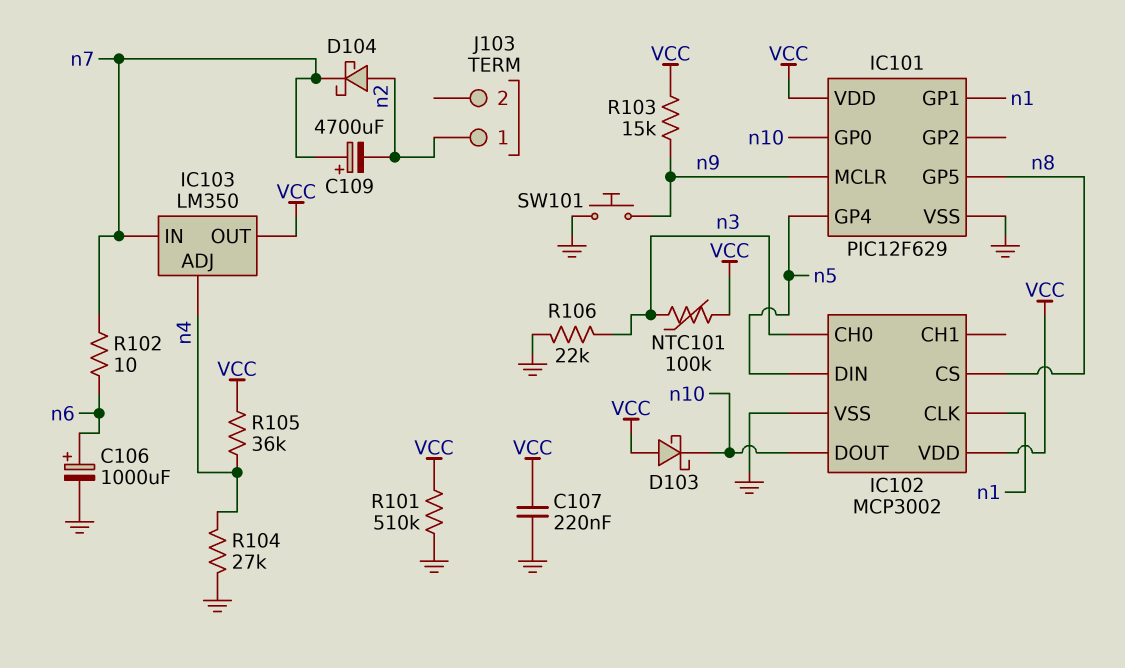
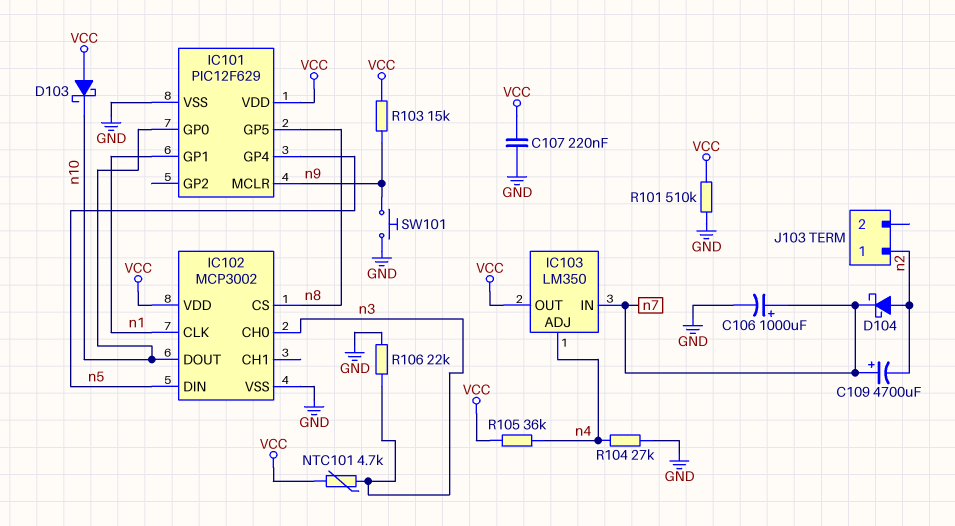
C106: 1000uF (plus n6, minus GND) -> 1000uF (plus n7, minus GND)
NTC101: 100k (VCC, n3) -> 4.7k (VCC, n3)
R102: 10 (n6, n7) -> none

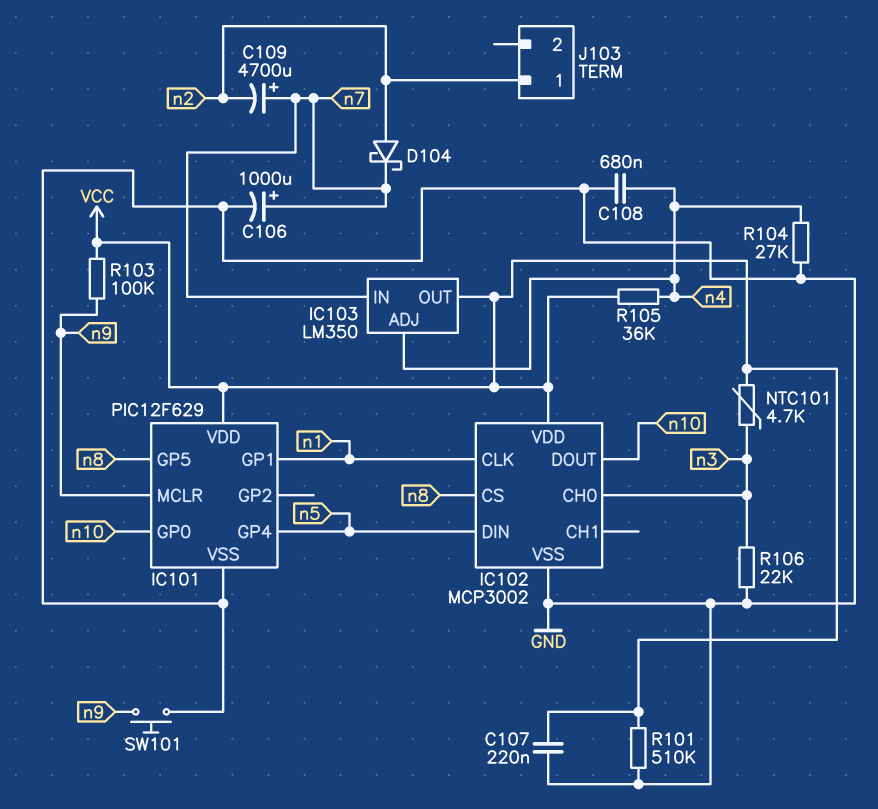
C108: none -> 680nF (GND, n4)
D103: schottky (A VCC, K n10) -> none
R103: 15k (VCC, n9) -> 100k (VCC, n9)

